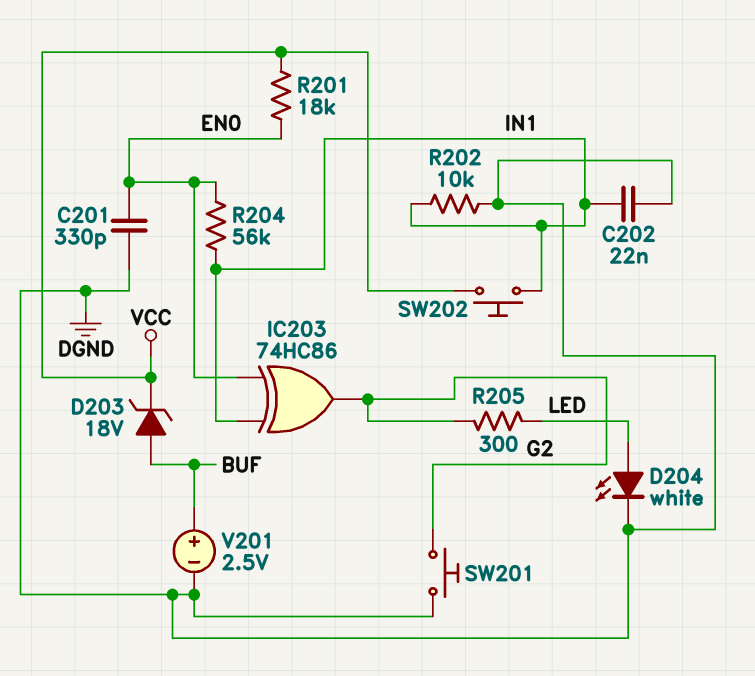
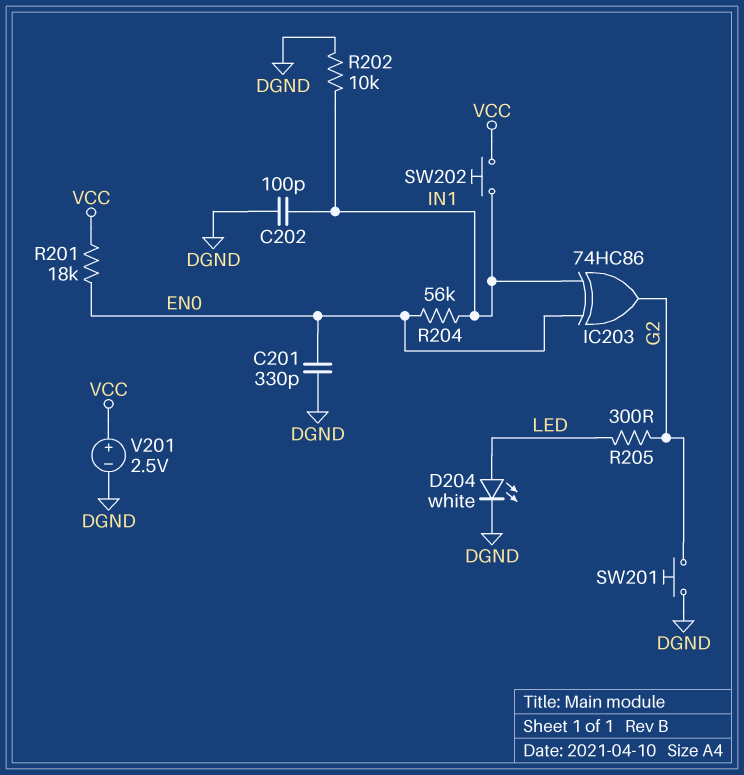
C202: 22nF (DGND, IN1) -> 100pF (DGND, IN1)
D203: zener 18V (A BUF, K VCC) -> none
V201: 2.5V (plus BUF, minus DGND) -> 2.5V (plus VCC, minus DGND)

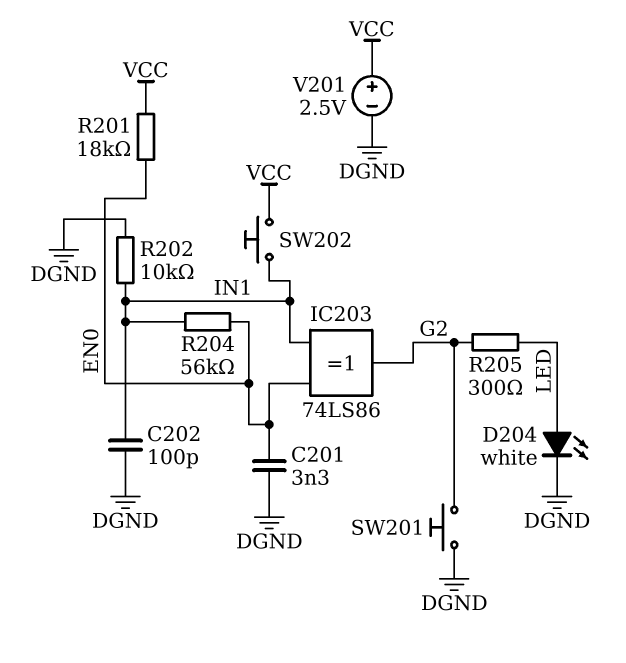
C201: 330pF (DGND, EN0) -> 3.3nF (DGND, EN0)
IC203: XOR 74HC86 (in EN0, in IN1, out G2) -> XOR 74LS86 (in EN0, in IN1, out G2)

